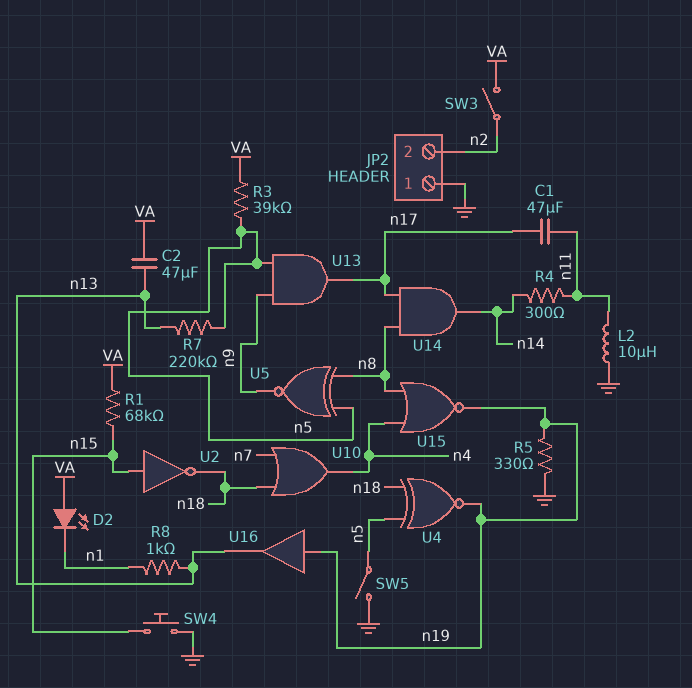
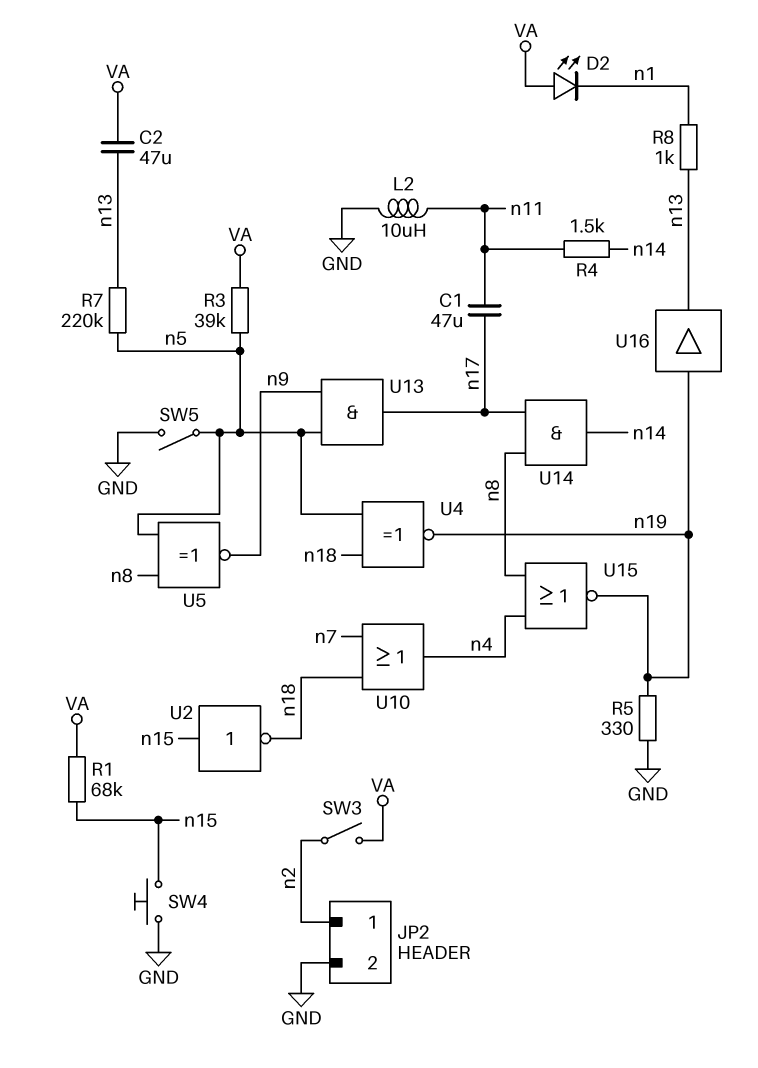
JP2 pin 1: GND -> n2
JP2 pin 2: n2 -> GND
R4: 300 (n11, n14) -> 1.5k (n11, n14)

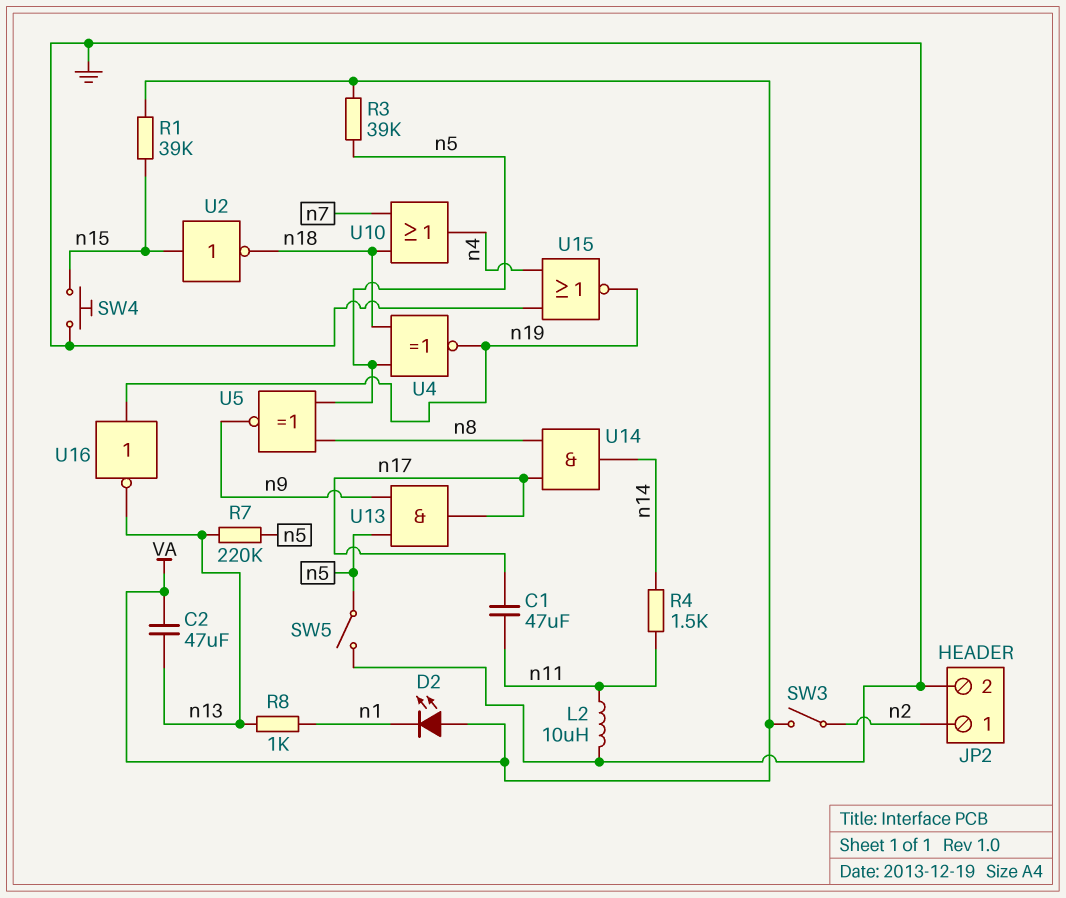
R1: 68k (VA, n15) -> 39k (VA, n15)
R5: 330 (GND, n19) -> none
U15: NOR (in n4, in n8, out n19) -> NOR (in GND, in n4, out n19)
U16: buffer (in n19, out n13) -> NOT (in n19, out n13)

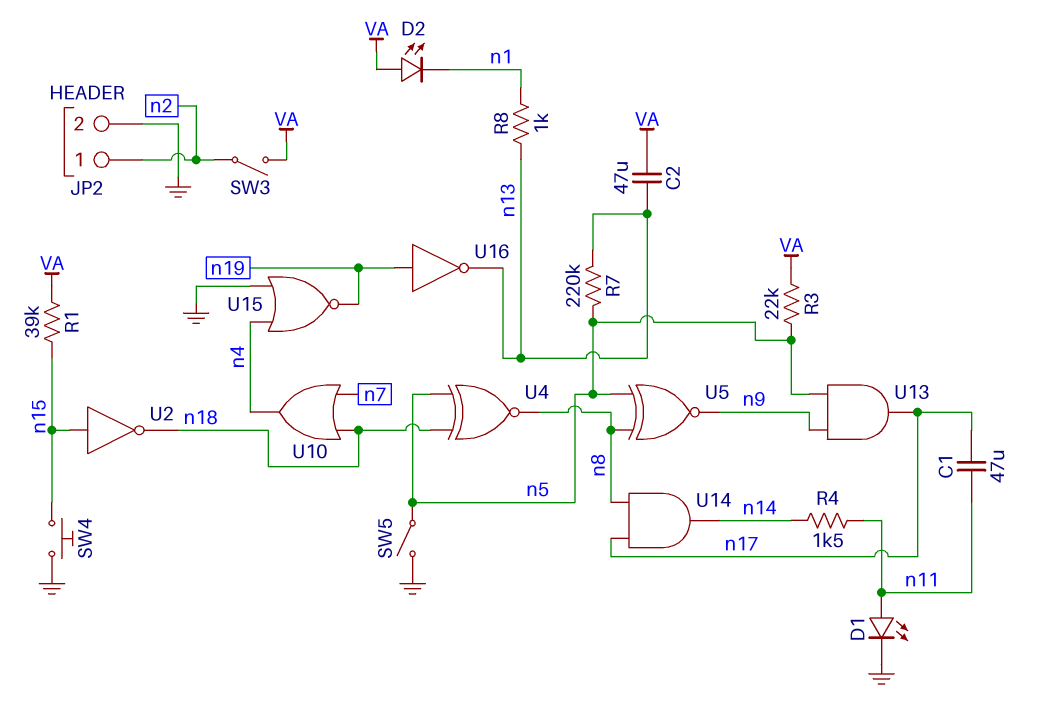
D1: none -> LED (A n11, K GND)
L2: 10uH (GND, n11) -> none
R3: 39k (VA, n5) -> 22k (VA, n5)
U4: XNOR (in n5, in n18, out n19) -> XNOR (in n5, in n18, out n8)

